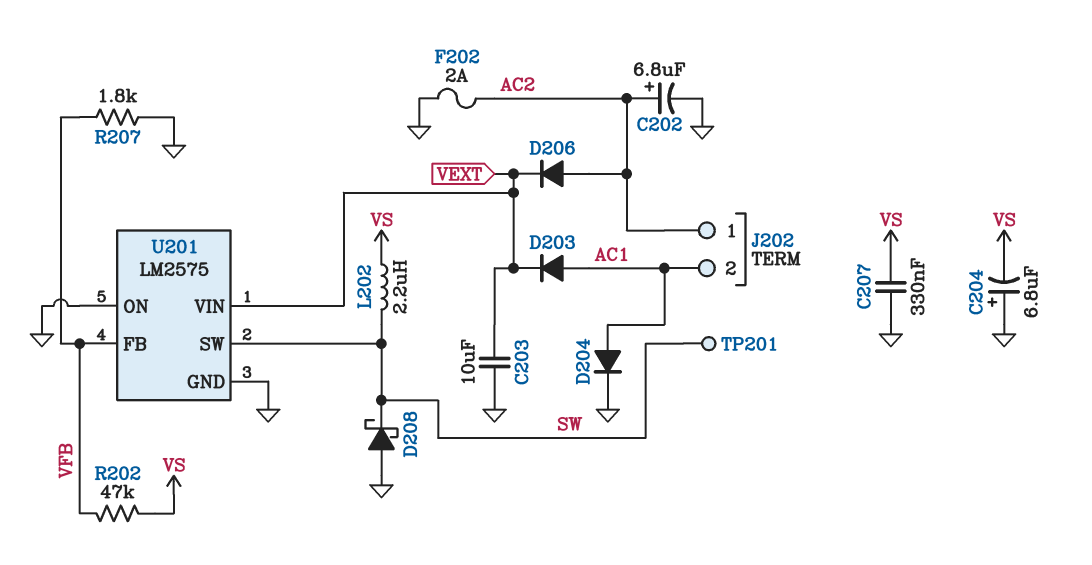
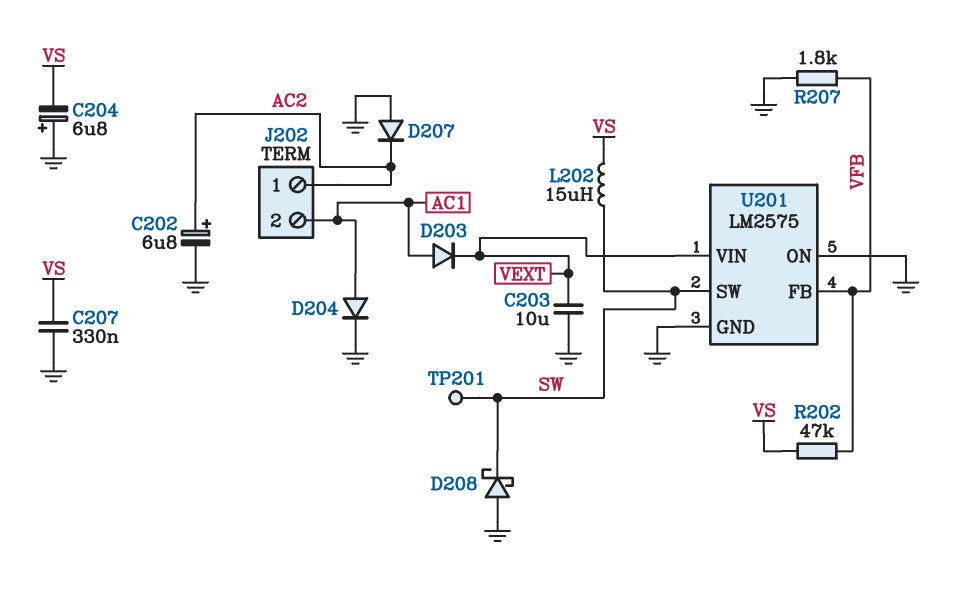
D206: diode (A AC2, K VEXT) -> none
D207: none -> diode (A GND, K AC2)
F202: 2A (AC2, GND) -> none
L202: 2.2uH (SW, VS) -> 15uH (SW, VS)

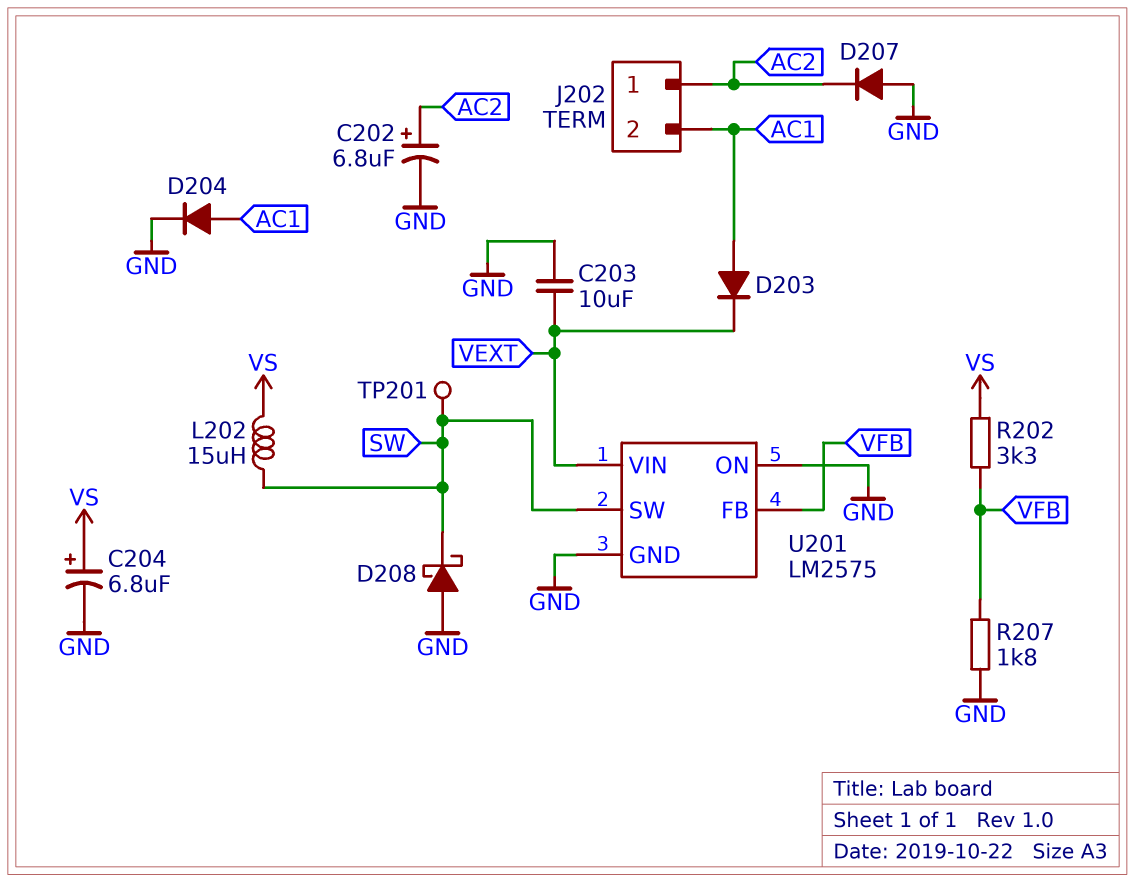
C204: 6.8uF (plus GND, minus VS) -> 6.8uF (plus VS, minus GND)
C207: 330nF (GND, VS) -> none
R202: 47k (VFB, VS) -> 3.3k (VFB, VS)

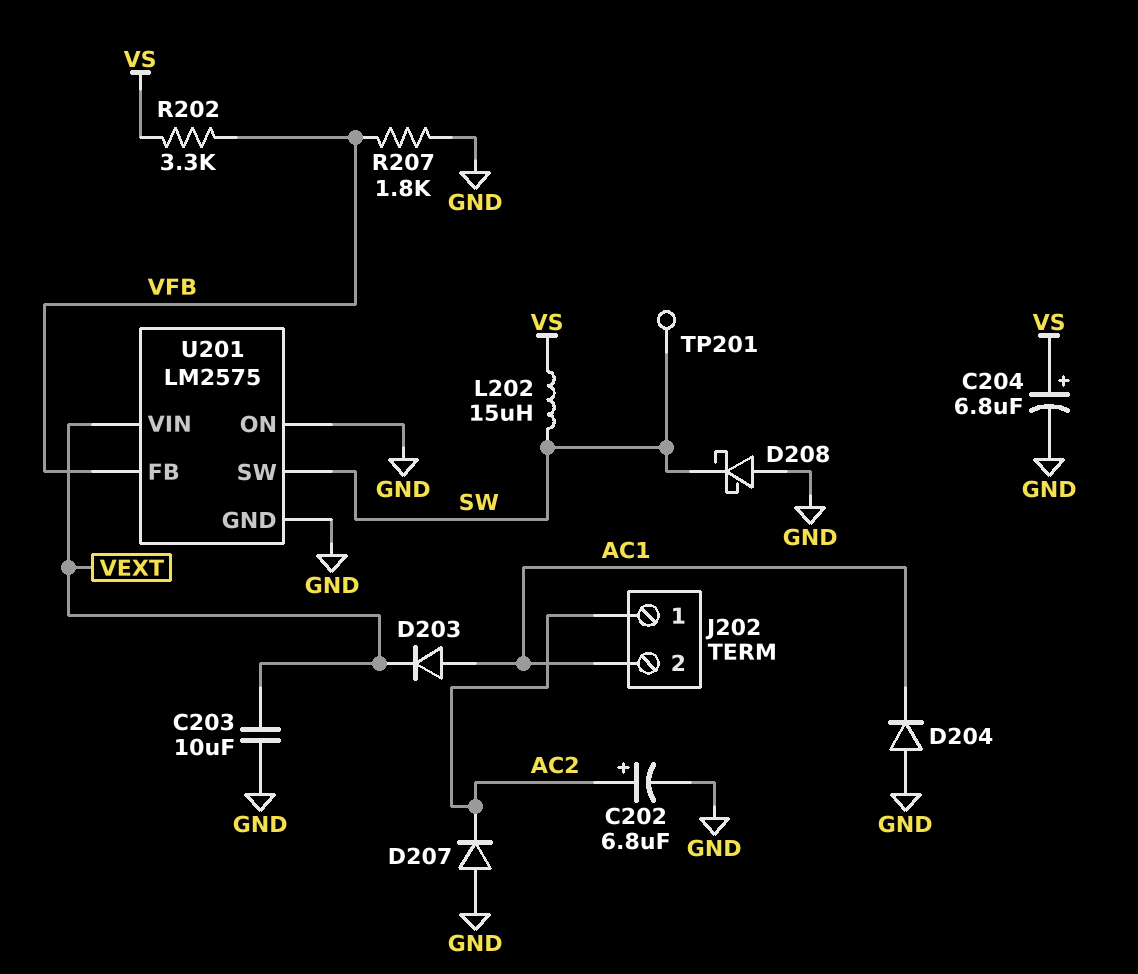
D204: diode (A AC1, K GND) -> diode (A GND, K AC1)

